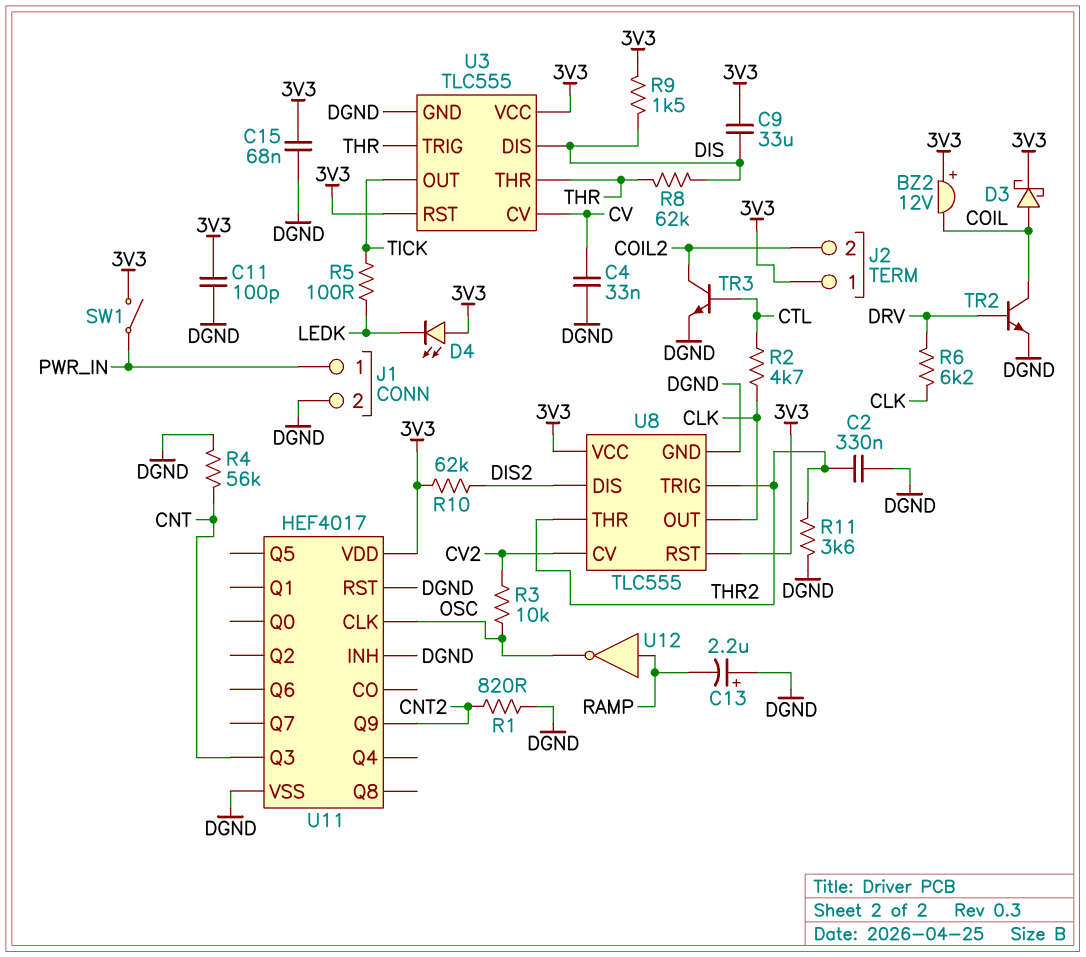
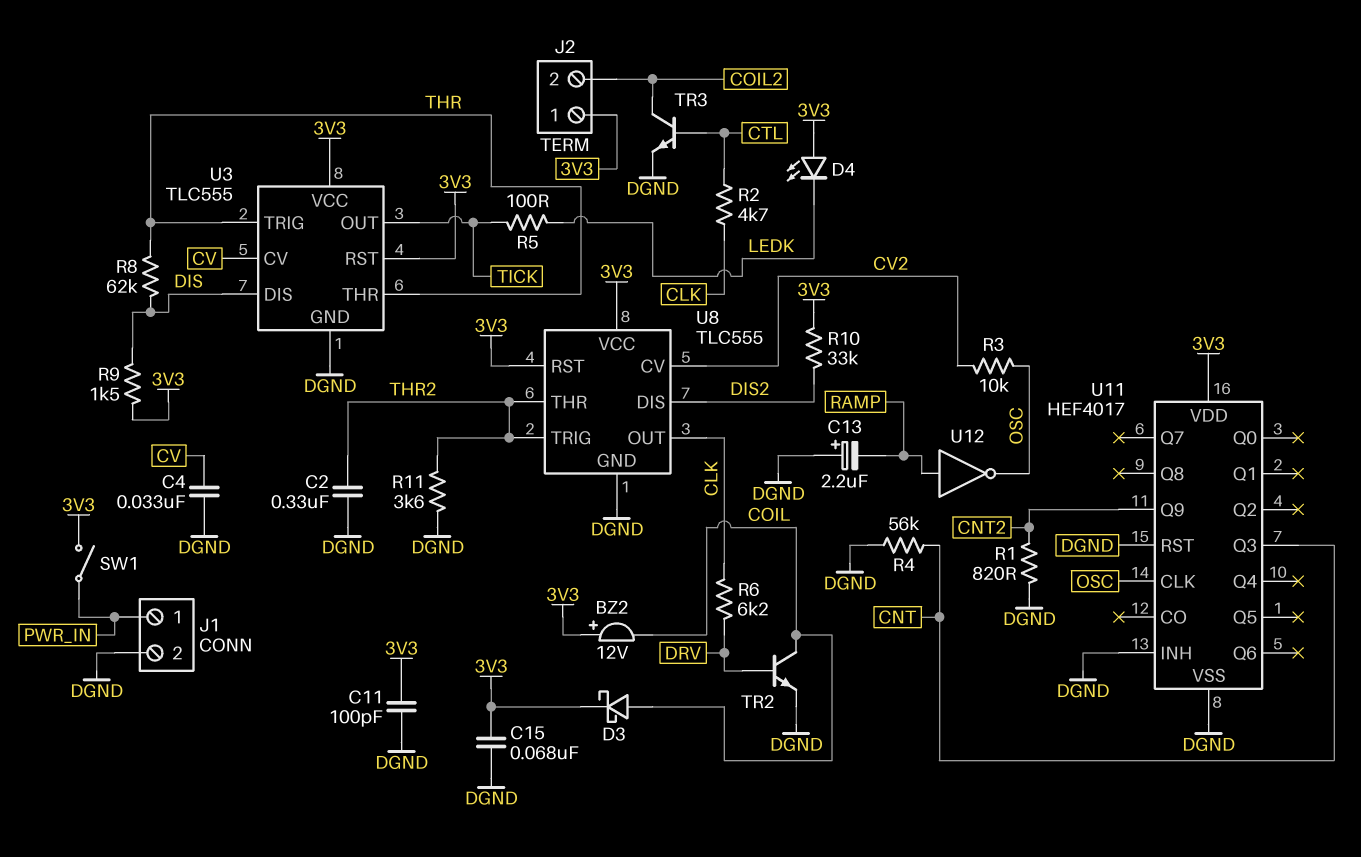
C9: 33uF (3V3, DIS) -> none
R10: 62k (3V3, DIS2) -> 33k (3V3, DIS2)

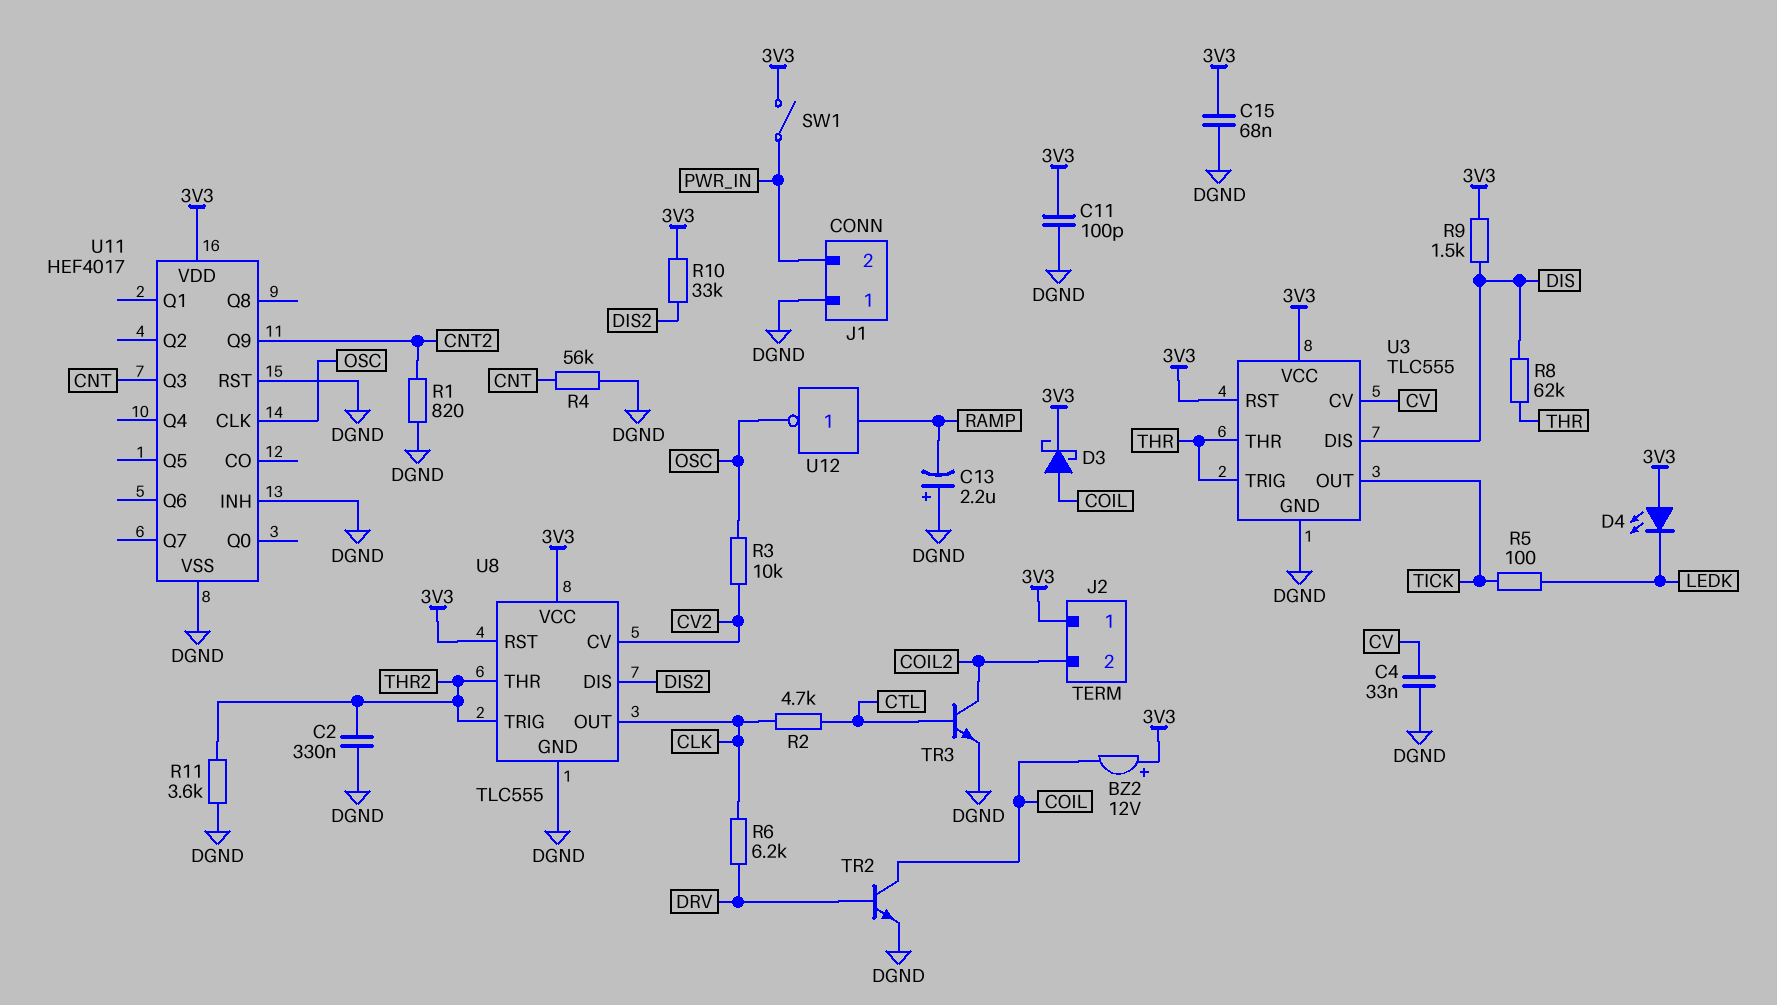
J1 pin 1: PWR_IN -> DGND
J1 pin 2: DGND -> PWR_IN

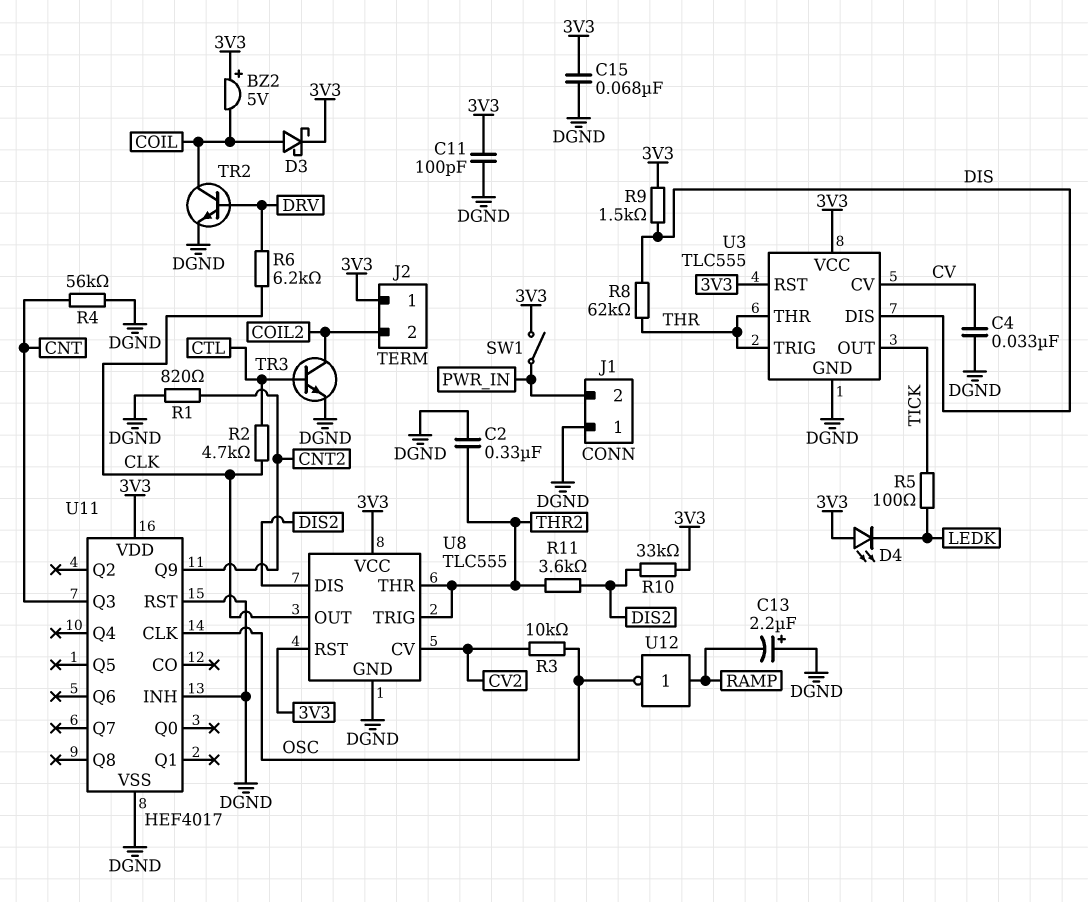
BZ2: buzzer 12V (plus 3V3, minus COIL) -> buzzer 5V (plus 3V3, minus COIL)
R11: 3.6k (DGND, THR2) -> 3.6k (DIS2, THR2)

